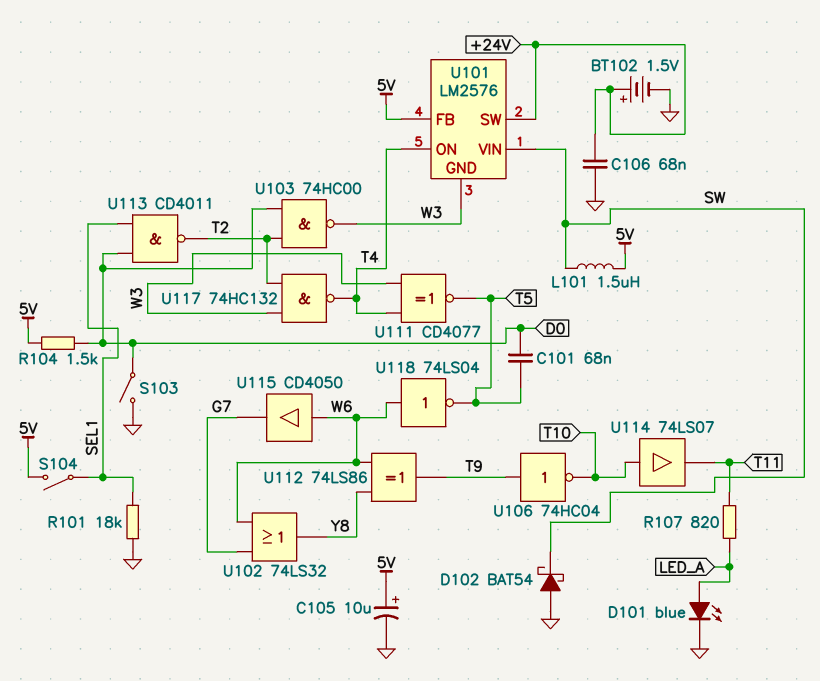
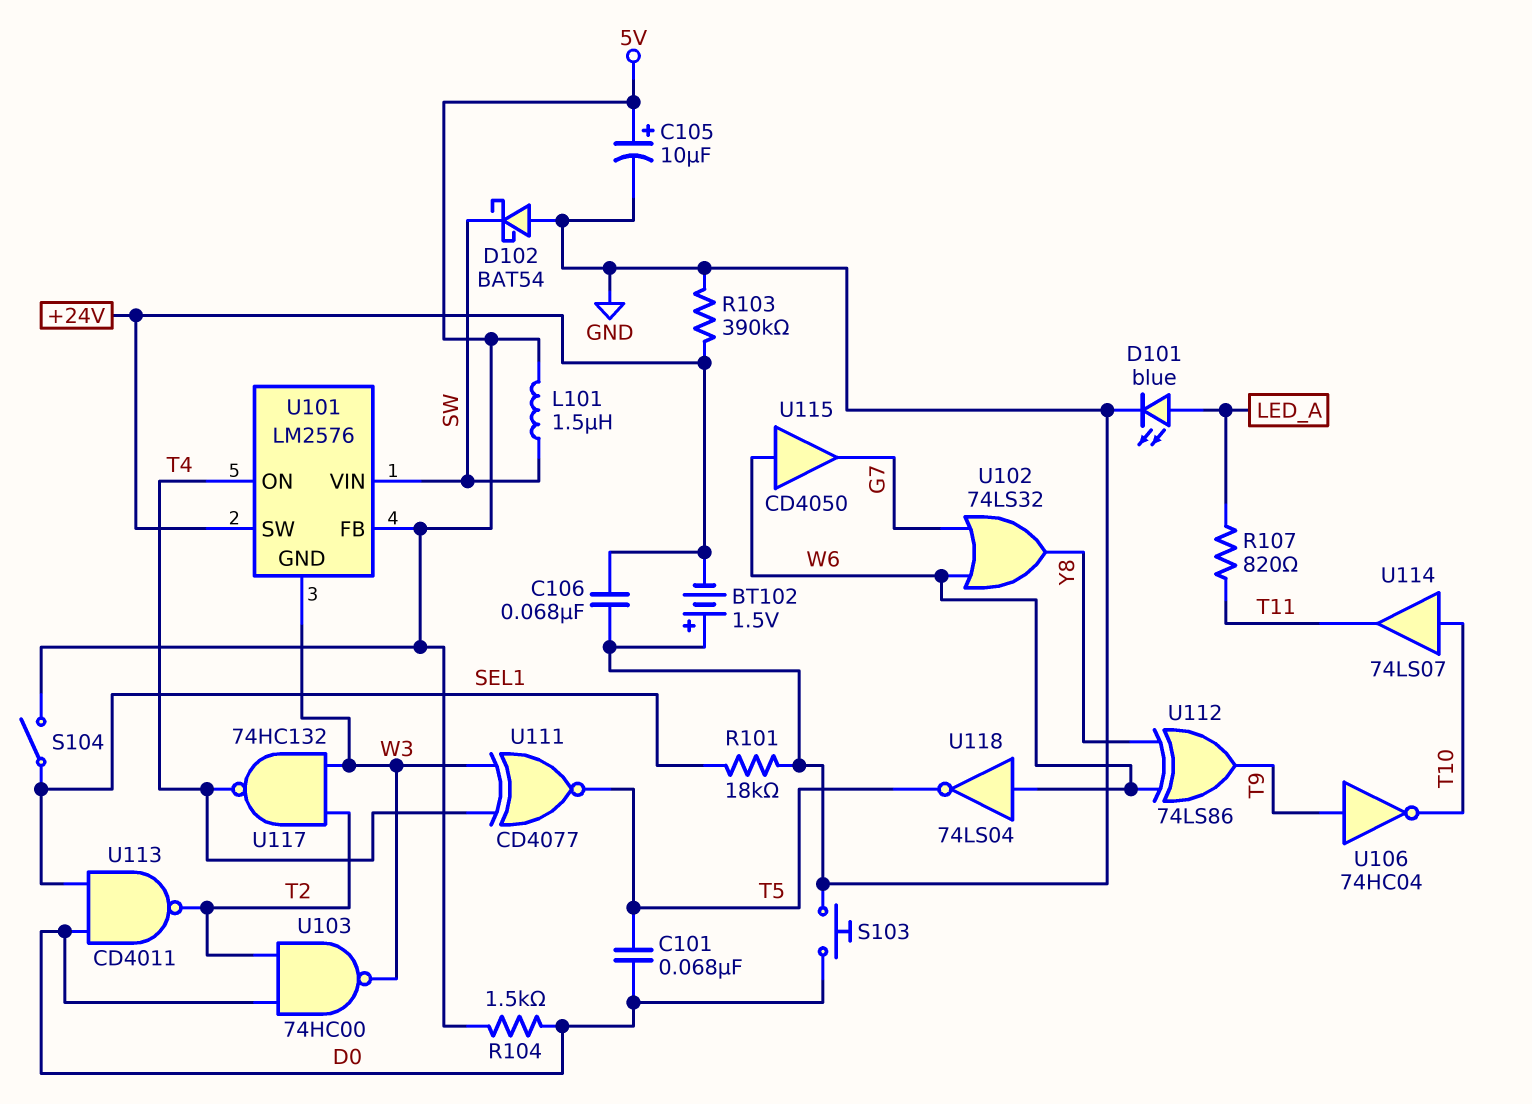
BT102: 1.5V (plus +24V, minus GND) -> 1.5V (plus GND, minus +24V)
R103: none -> 390k (+24V, GND)
S103: switch (D0, GND) -> button (D0, GND)

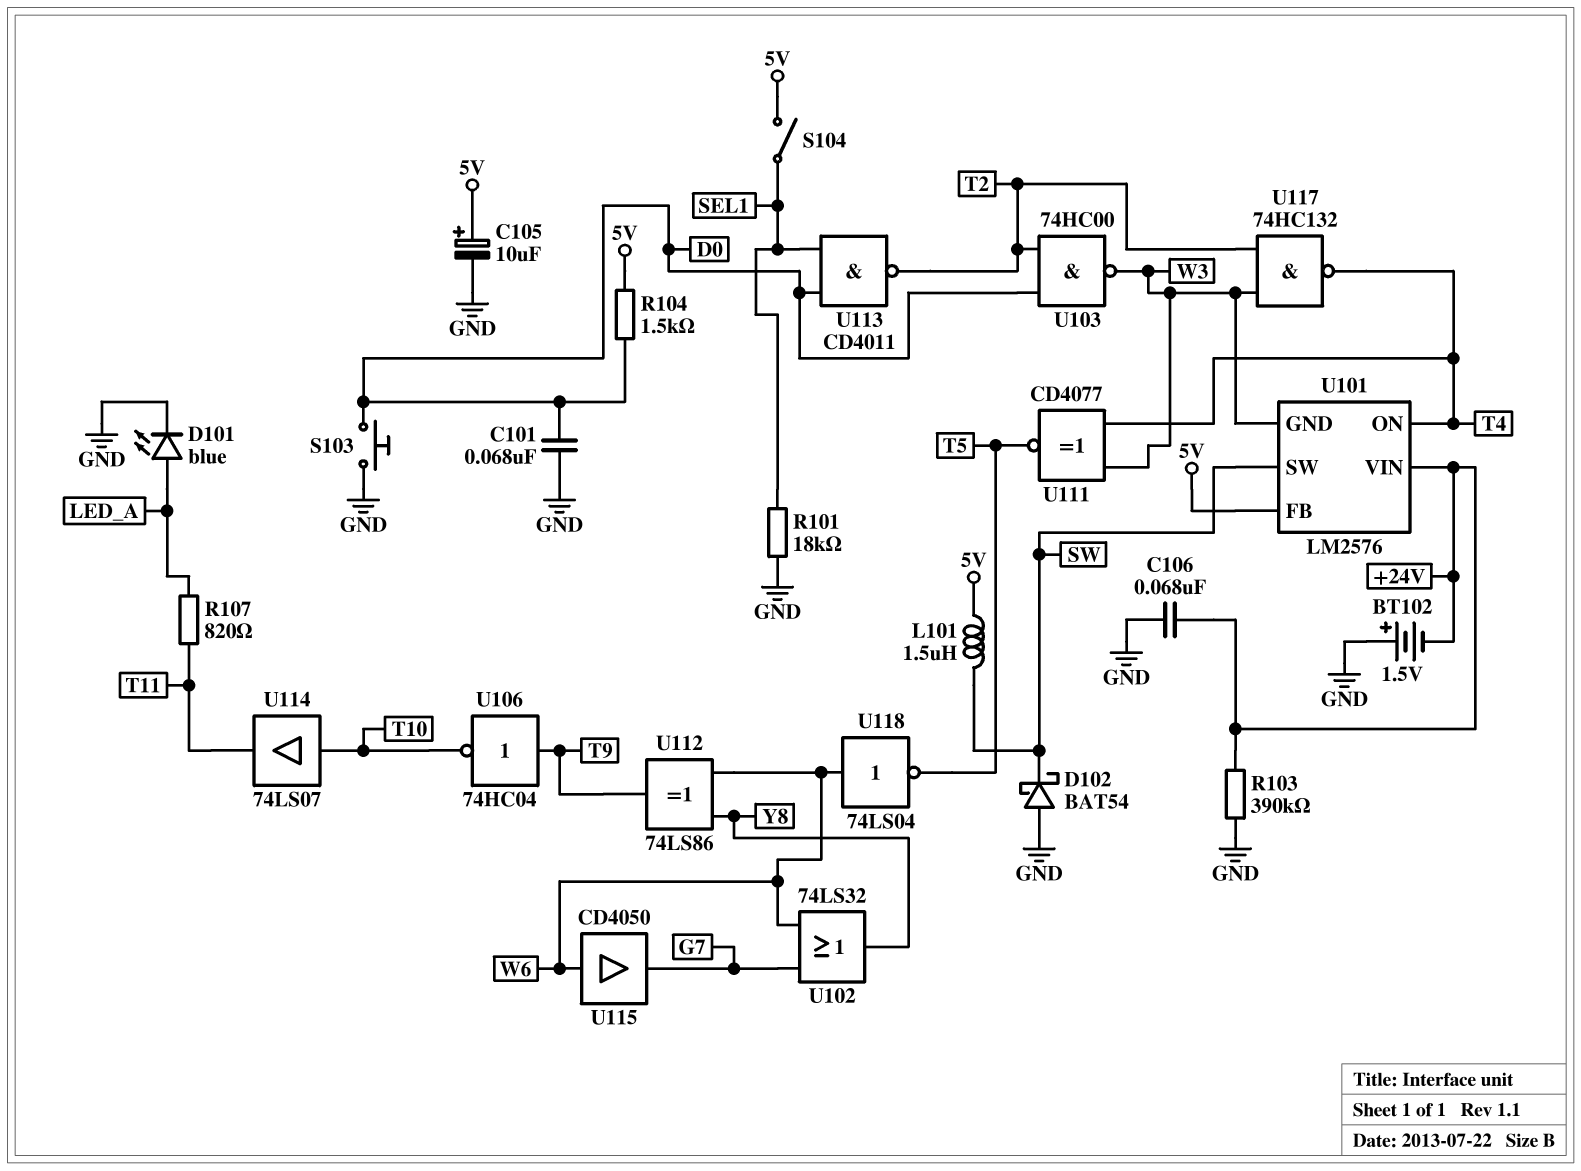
C101: 68nF (D0, T5) -> 68nF (D0, GND)
U101 pin SW: +24V -> SW
U101 pin VIN: SW -> +24V

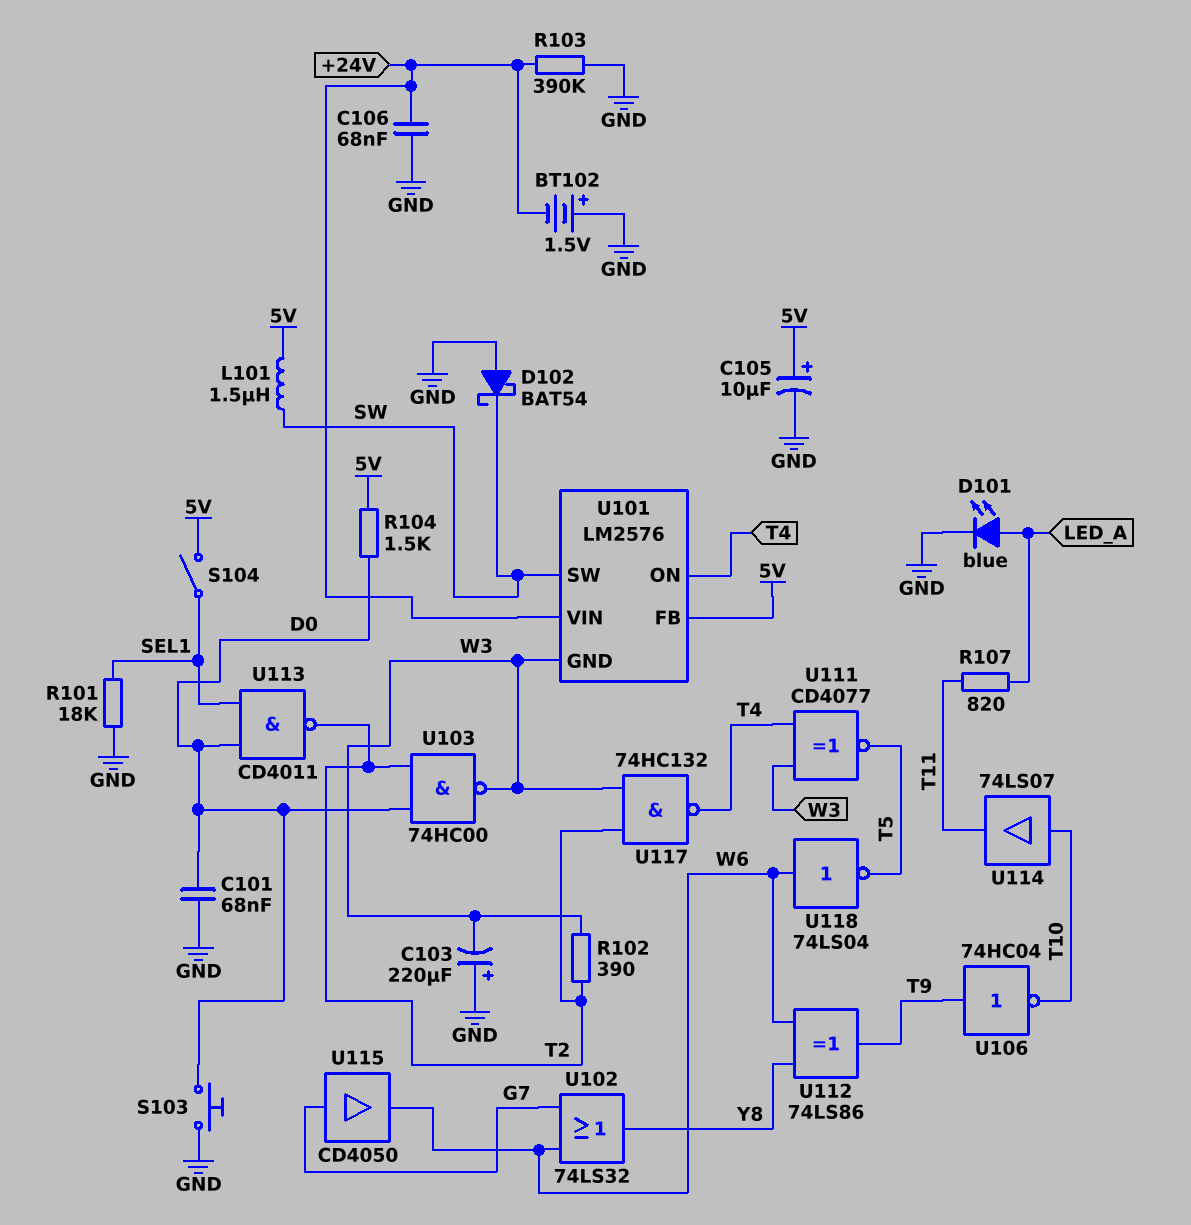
C103: none -> 220uF (plus GND, minus W3)
R102: none -> 390 (T2, W3)
U115: buffer CD4050 (in W6, out G7) -> buffer CD4050 (in G7, out W6)

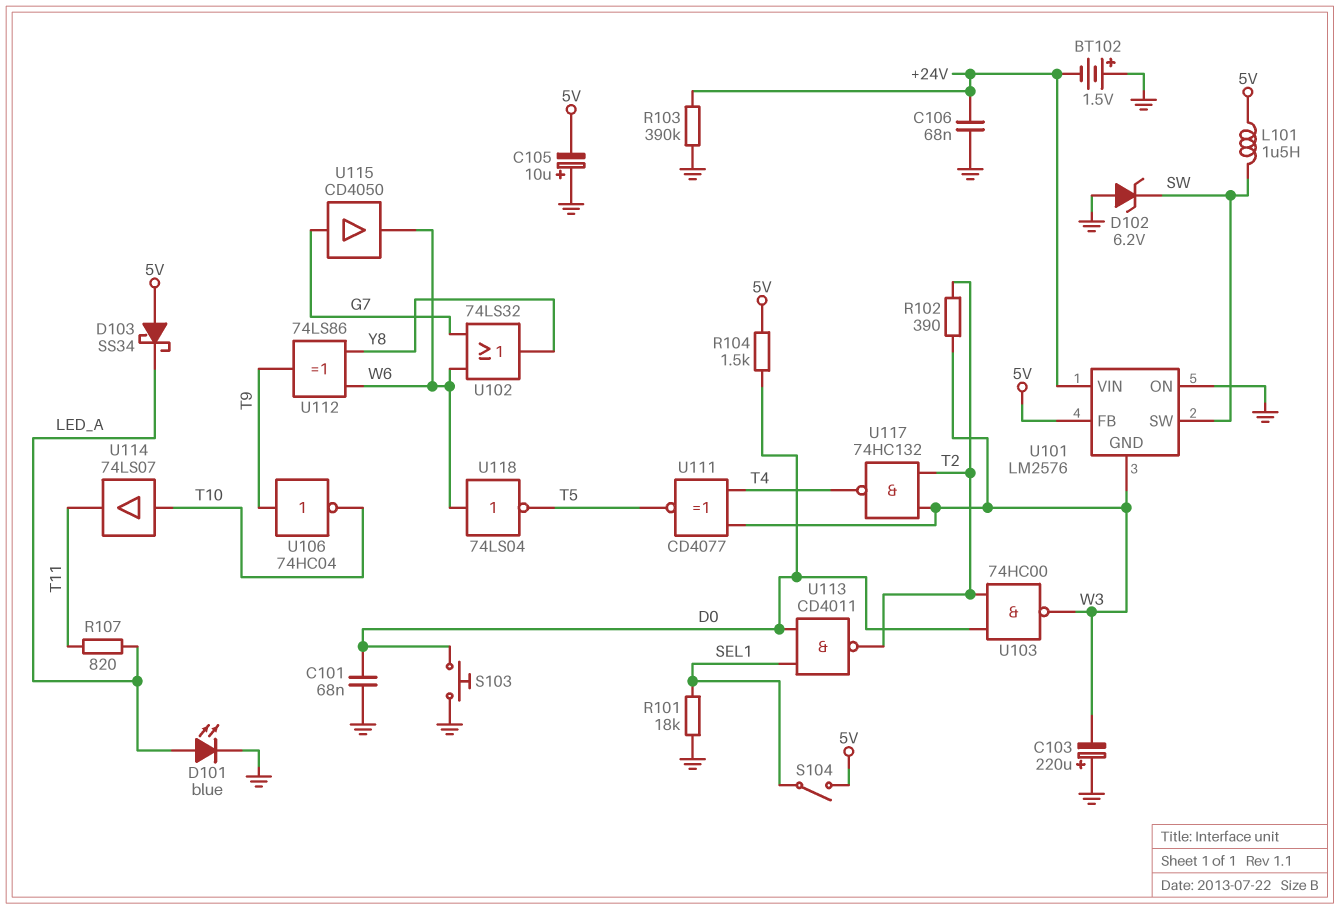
C105: 10uF (plus 5V, minus GND) -> 10uF (plus GND, minus 5V)
D102: schottky BAT54 (A GND, K SW) -> zener 6.2V (A GND, K SW)
D103: none -> schottky SS34 (A 5V, K LED_A)
U101 pin ON: T4 -> GND

